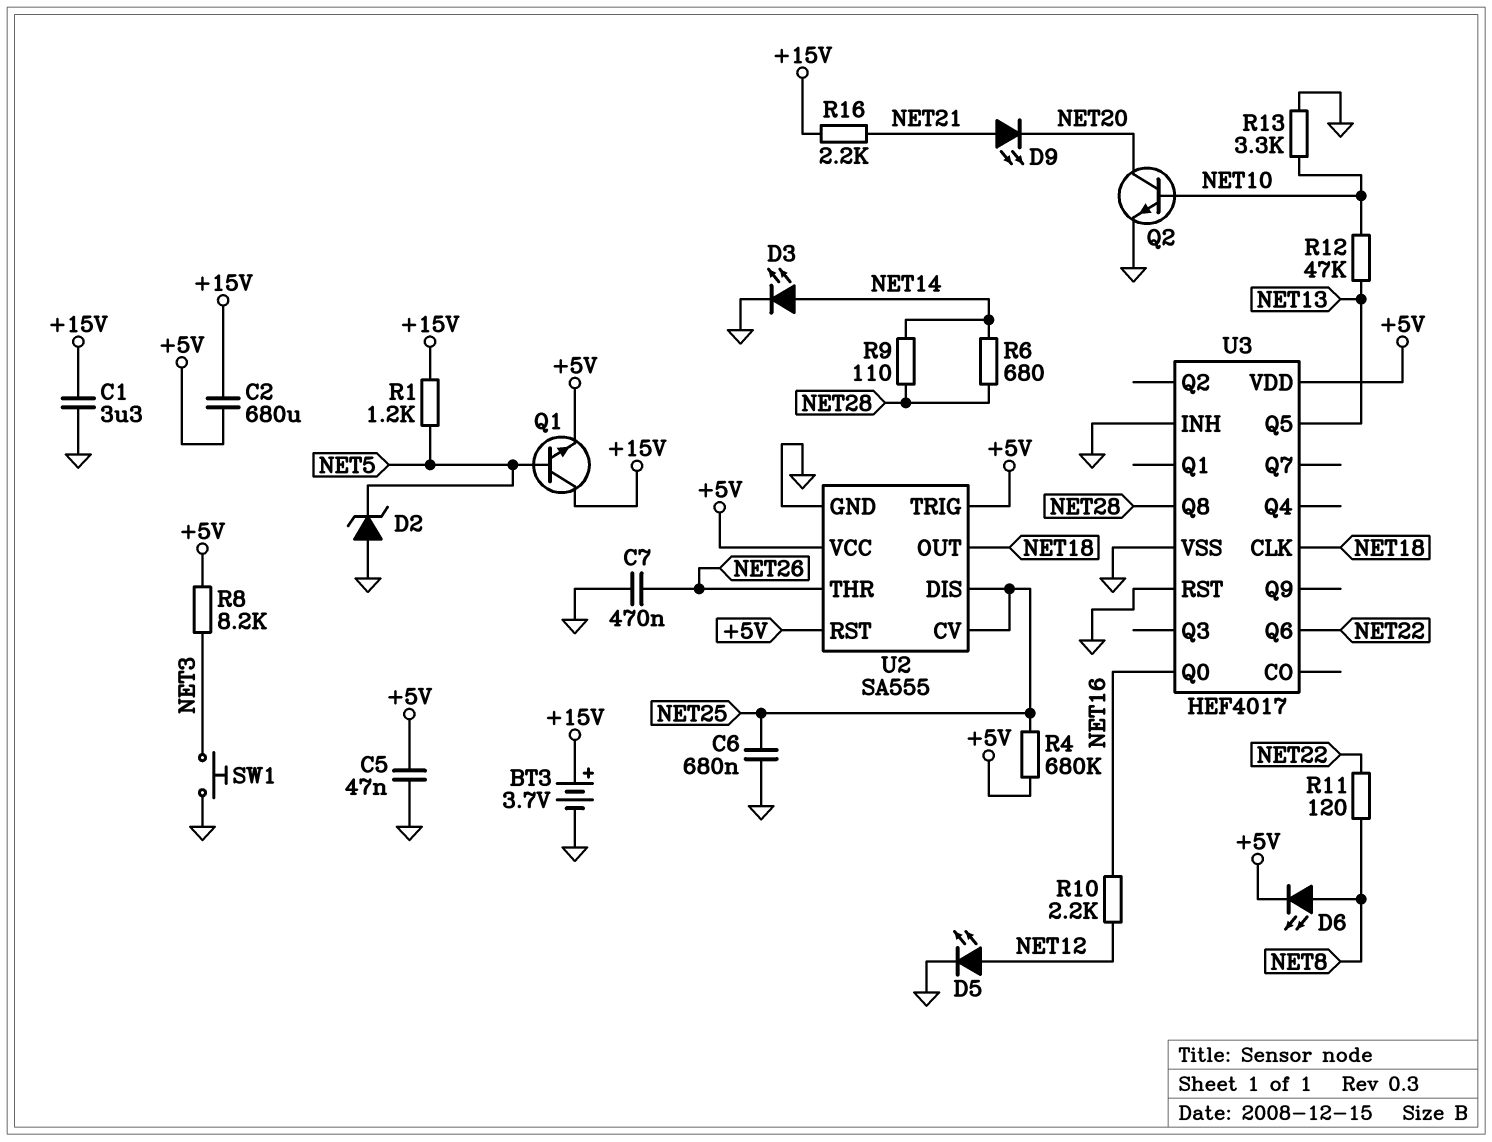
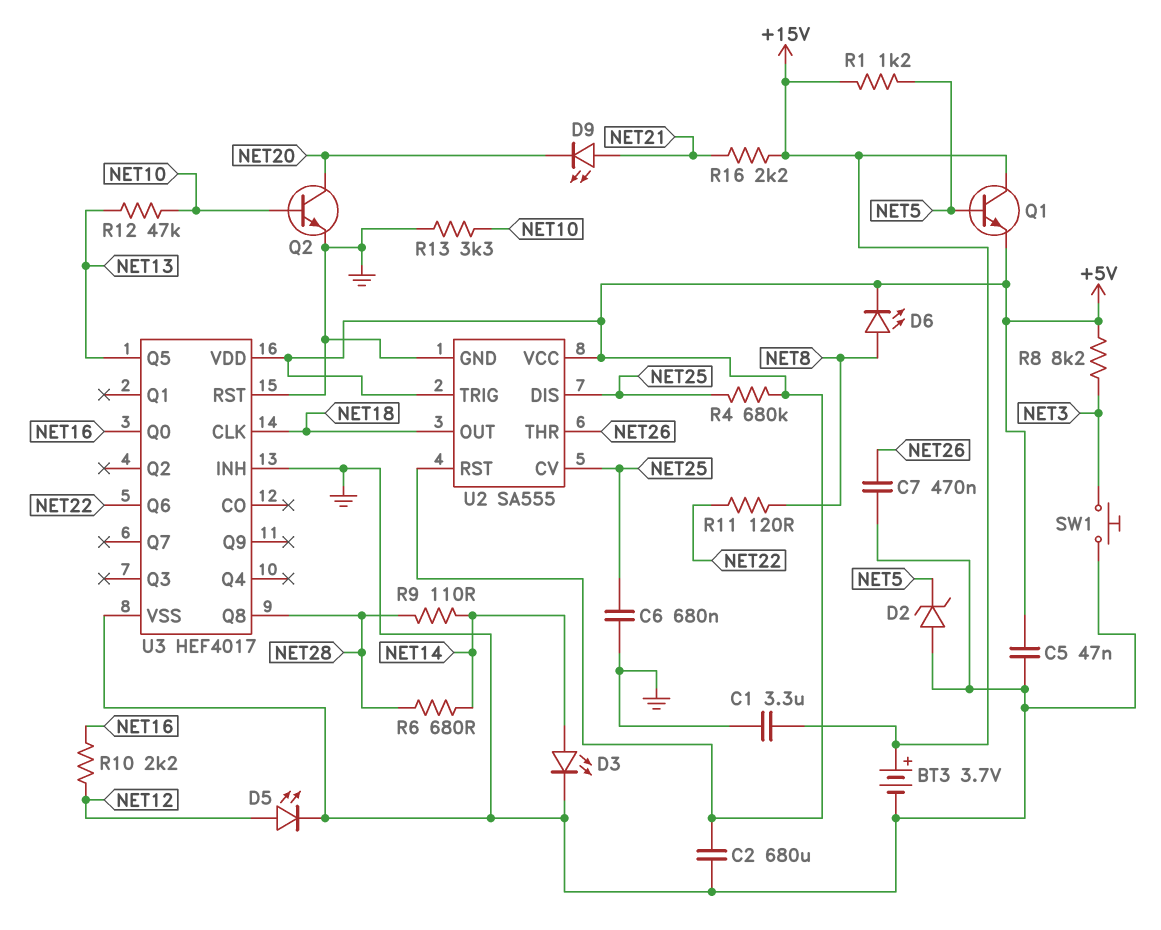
C2: 680uF (+5V, +15V) -> 680uF (+5V, GND)

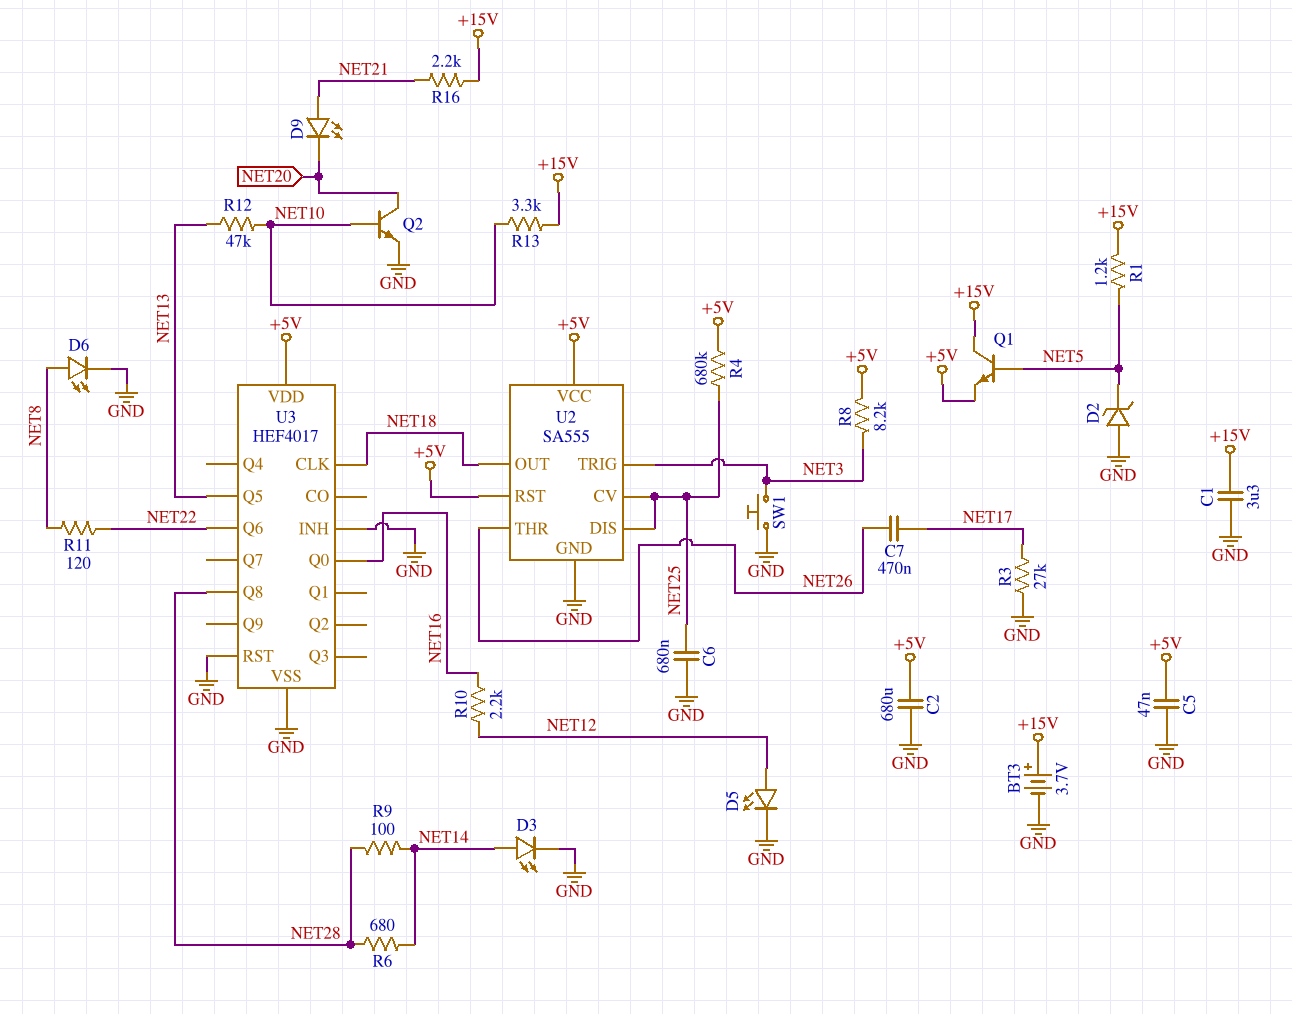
C7: 470nF (GND, NET26) -> 470nF (NET17, NET26)
D6: LED (A NET8, K +5V) -> LED (A NET8, K GND)
R3: none -> 27k (GND, NET17)
R9: 110 (NET14, NET28) -> 100 (NET14, NET28)
R13: 3.3k (GND, NET10) -> 3.3k (+15V, NET10)
U2 pin TRIG: +5V -> NET3

